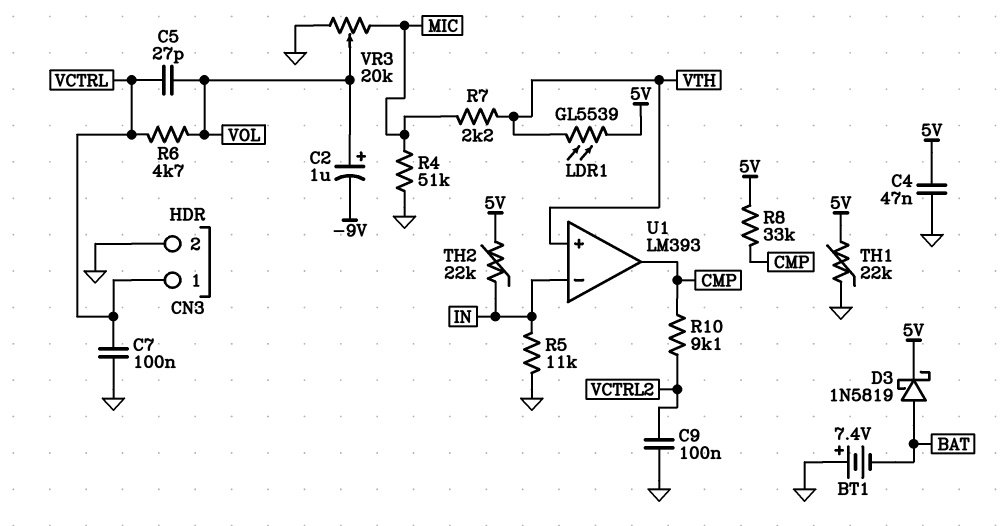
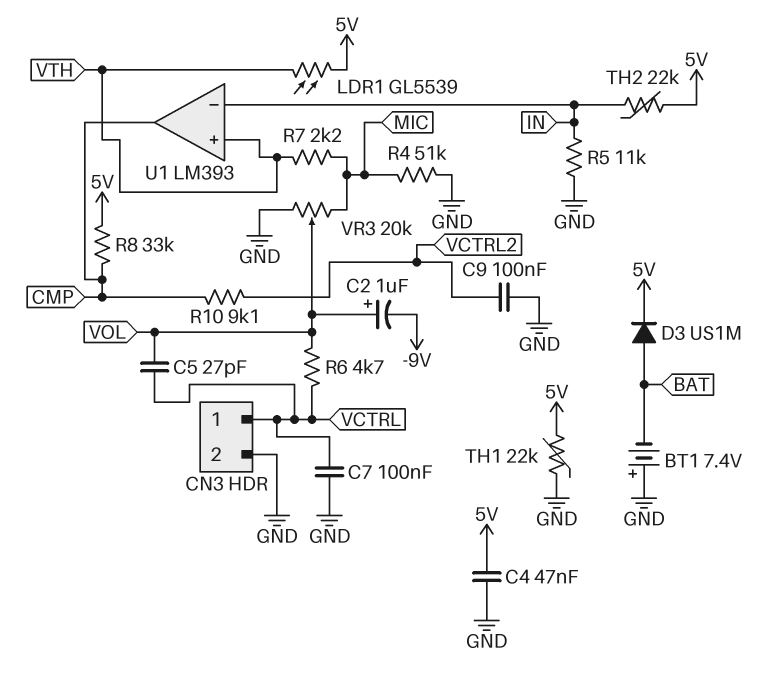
D3: schottky 1N5819 (A BAT, K 5V) -> diode US1M (A BAT, K 5V)

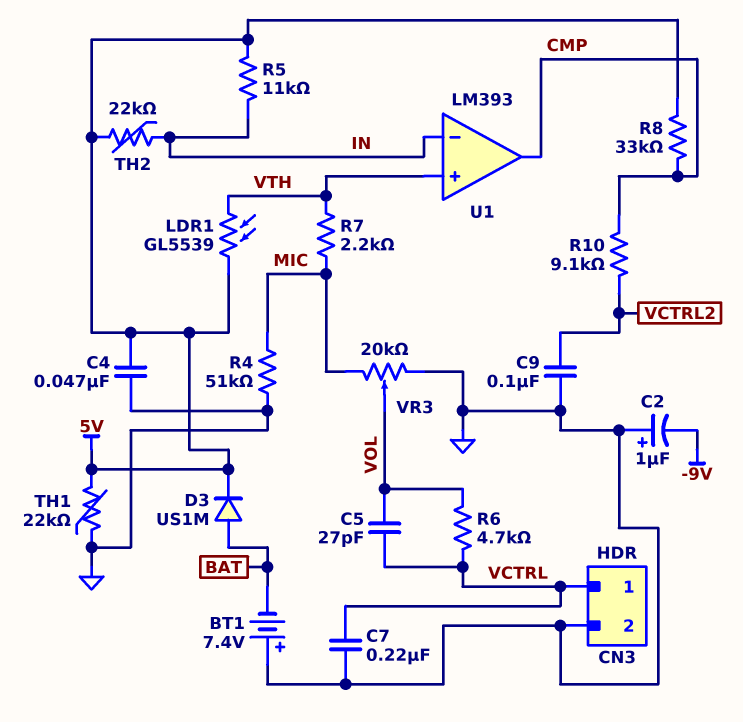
C2: 1uF (plus VOL, minus -9V) -> 1uF (plus GND, minus -9V)
C7: 100nF (GND, VCTRL) -> 220nF (GND, VCTRL)
R5: 11k (GND, IN) -> 11k (5V, IN)

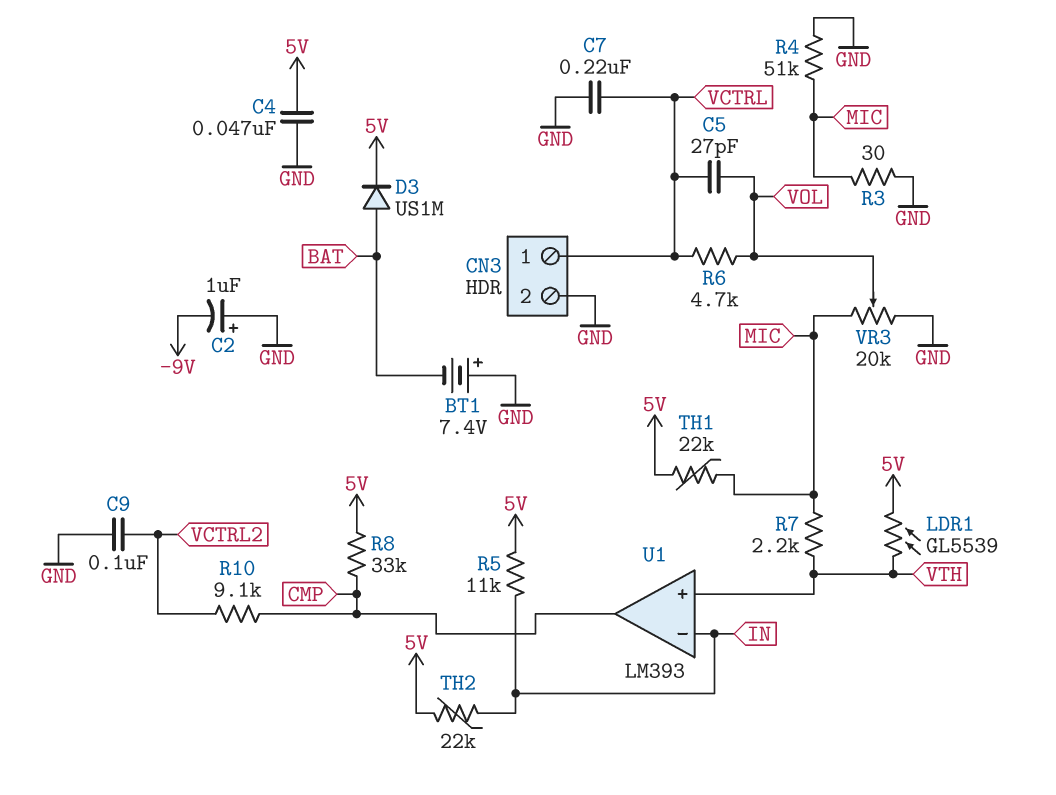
R3: none -> 30 (GND, MIC)
TH1: 22k (5V, GND) -> 22k (5V, MIC)

